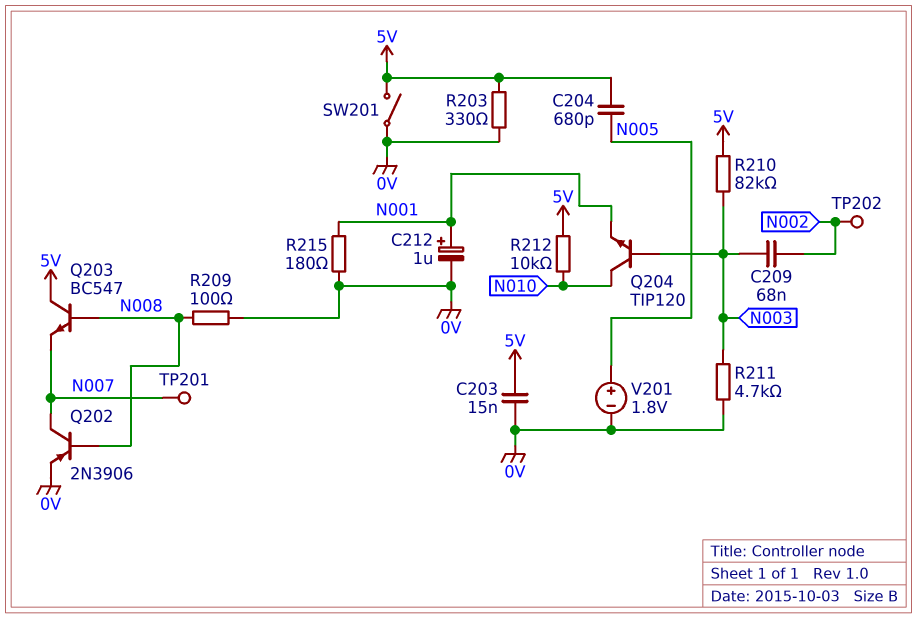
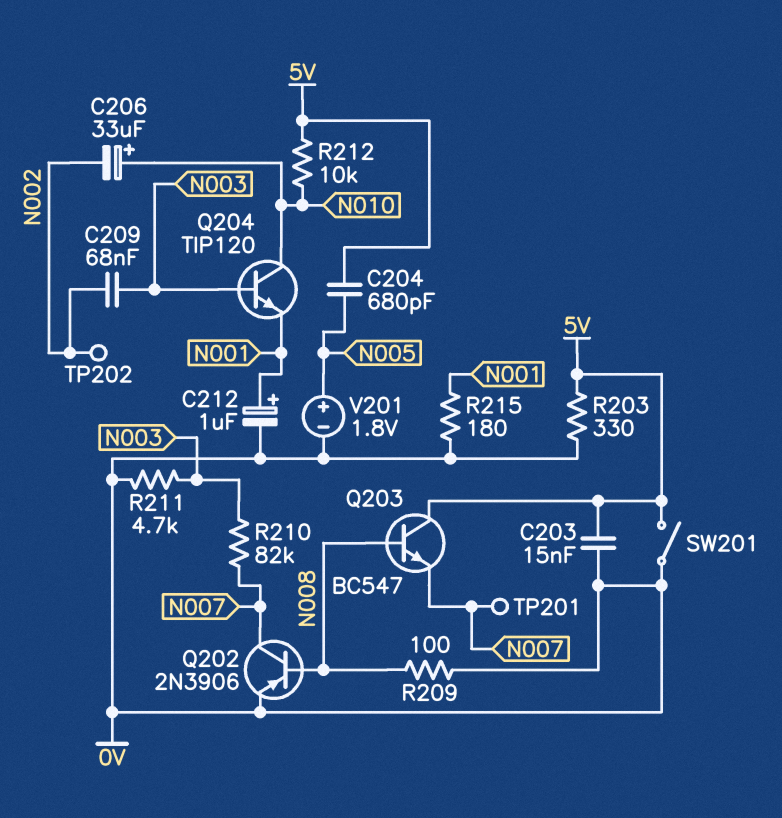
C206: none -> 33uF (plus N010, minus N002)
R210: 82k (5V, N003) -> 82k (N003, N007)

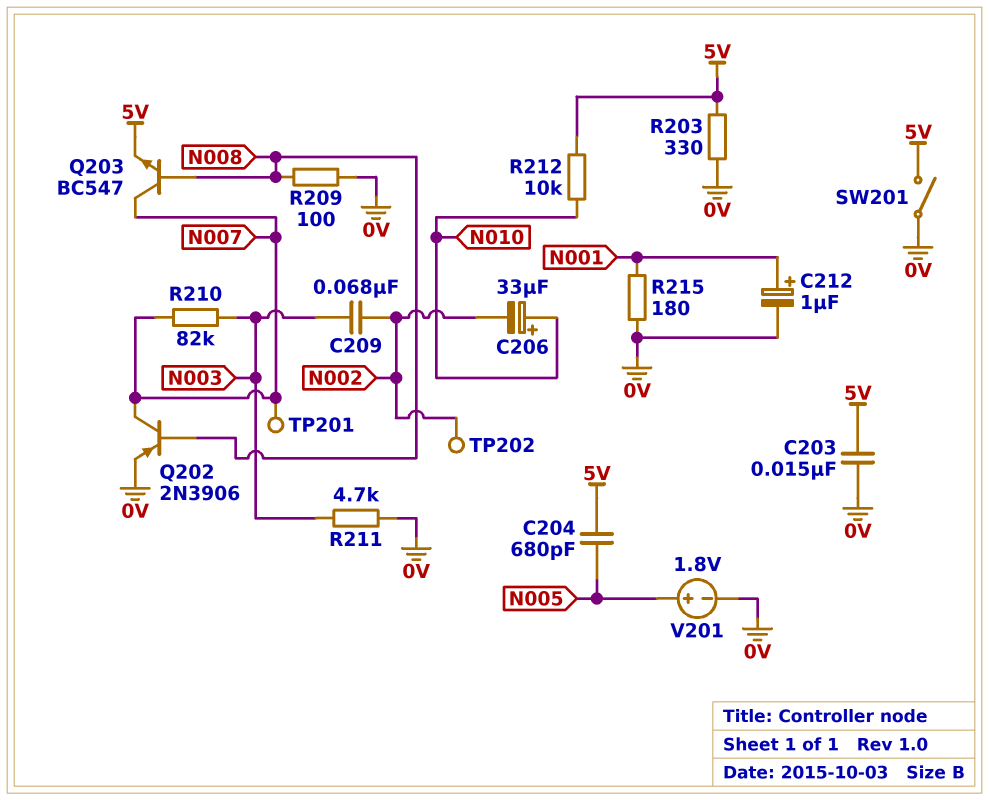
Q203: NPN BC547 (B N008, C 5V, E N007) -> NPN BC547 (B N008, C N007, E 5V)
Q204: NPN TIP120 (B N003, C N010, E N001) -> none

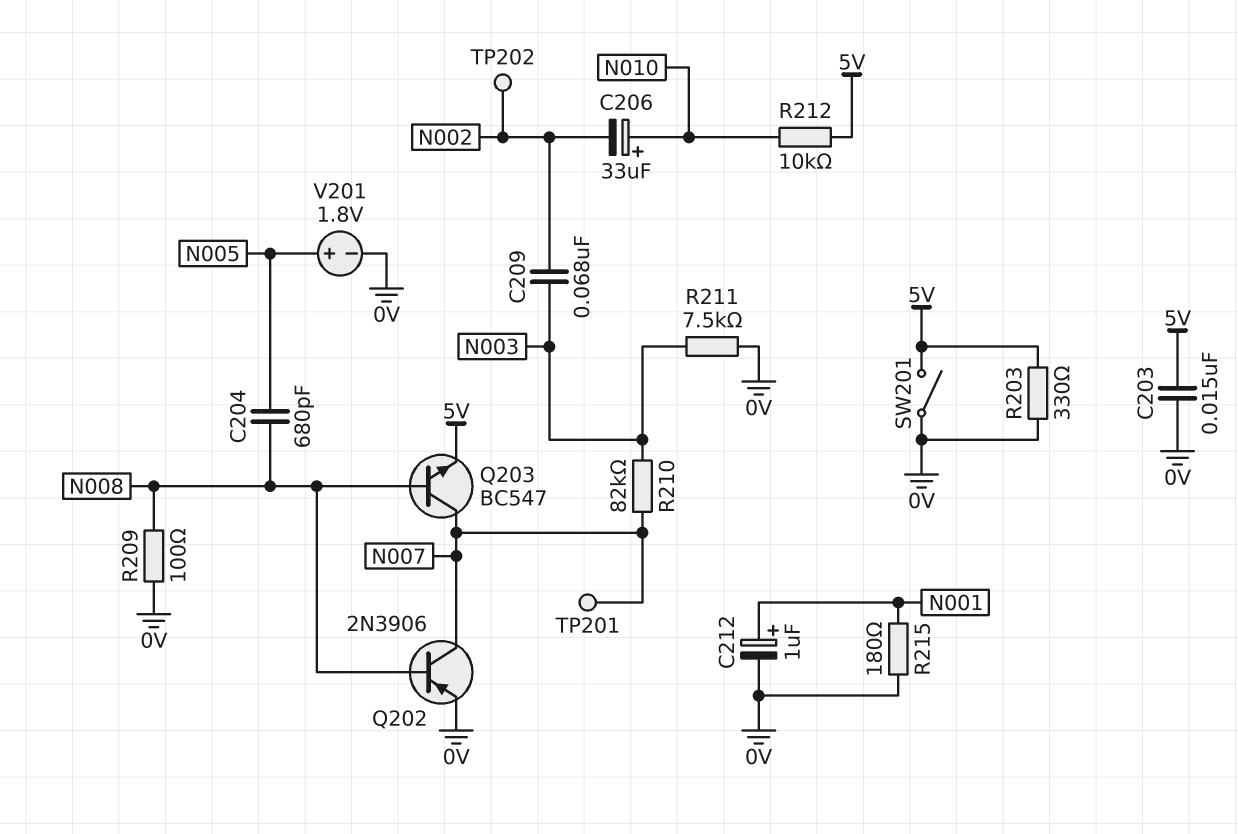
C204: 680pF (5V, N005) -> 680pF (N005, N008)
R211: 4.7k (0V, N003) -> 7.5k (0V, N003)

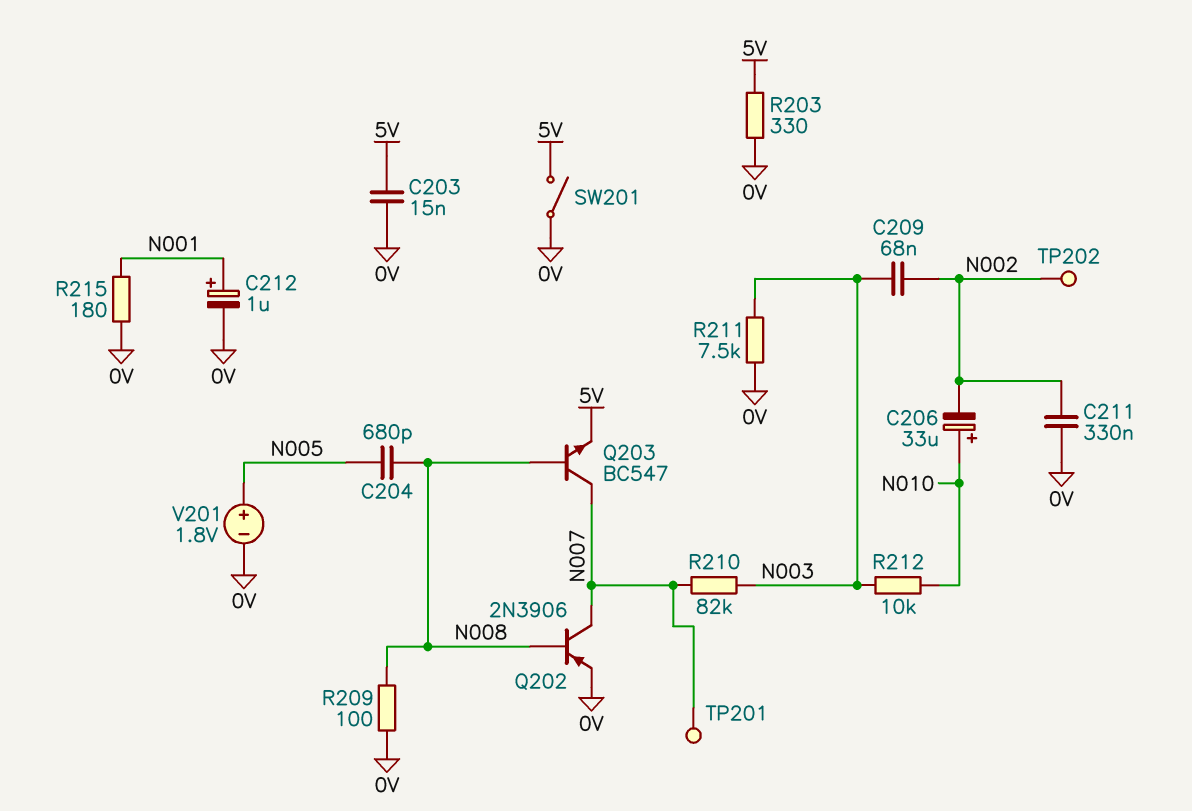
C211: none -> 330nF (0V, N002)
R212: 10k (5V, N010) -> 10k (N003, N010)

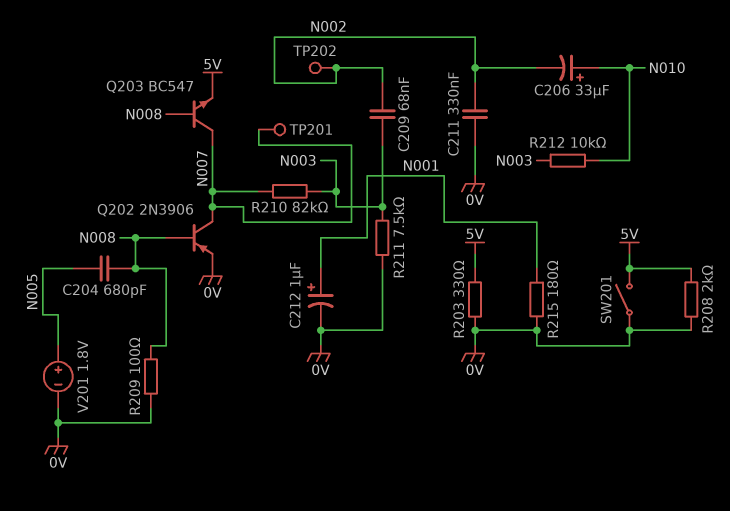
C203: 15nF (0V, 5V) -> none
R208: none -> 2k (0V, 5V)

